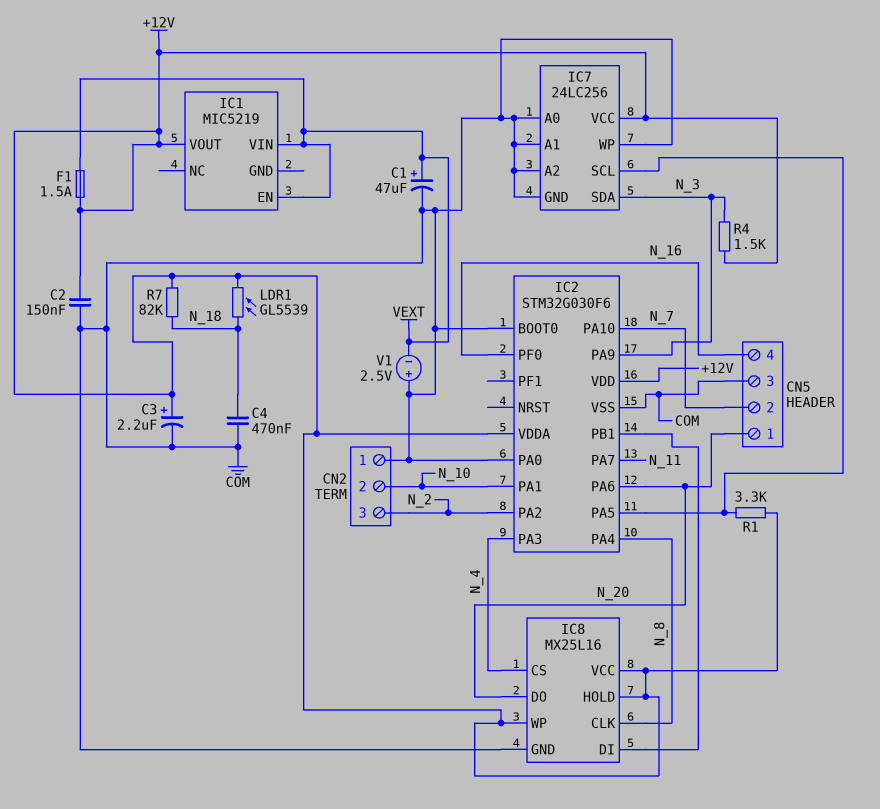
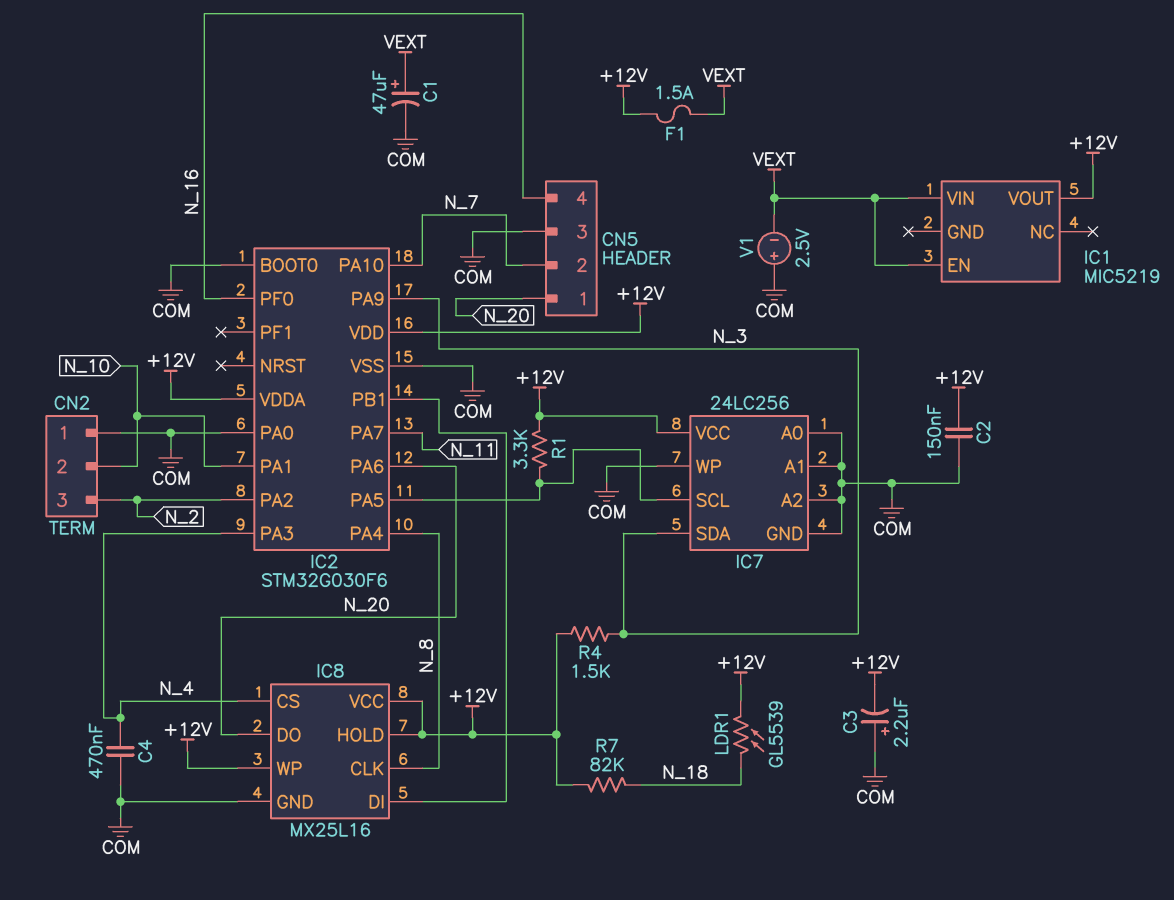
C3: 2.2uF (plus +12V, minus COM) -> 2.2uF (plus COM, minus +12V)
C4: 470nF (COM, N_18) -> 470nF (COM, N_4)

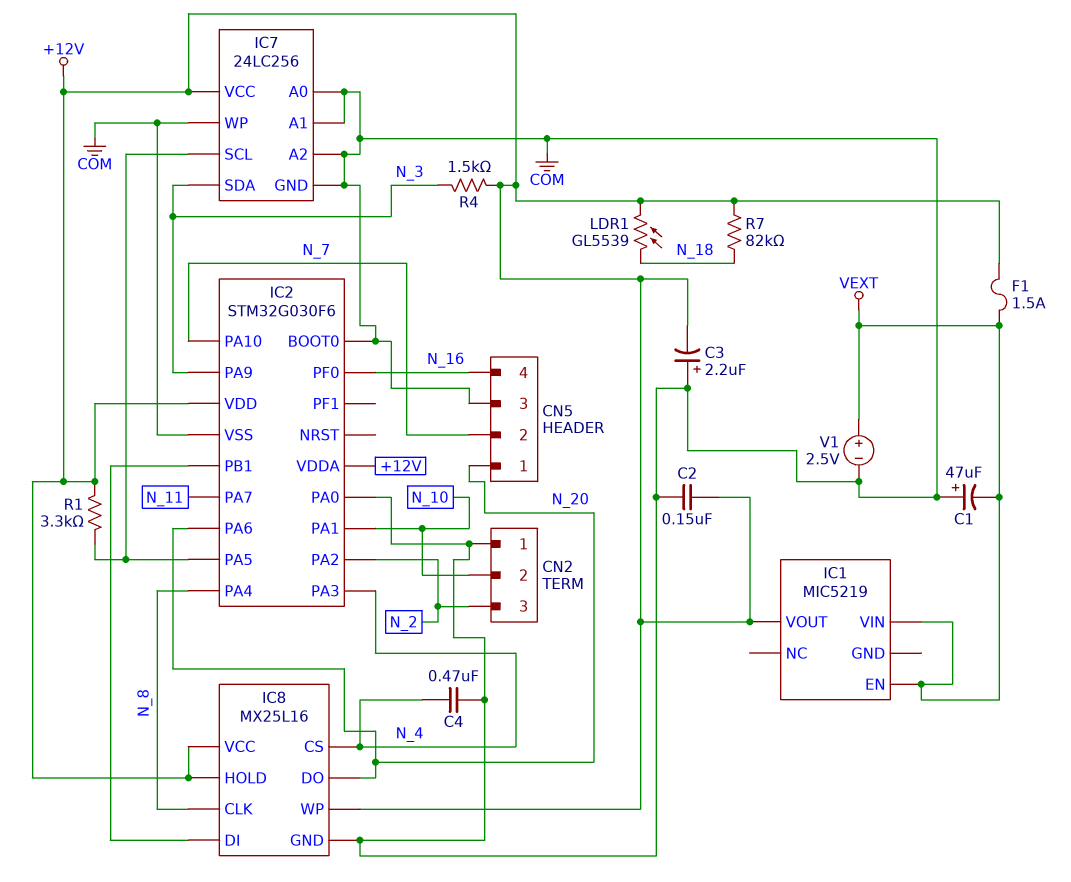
C1: 47uF (plus VEXT, minus COM) -> 47uF (plus COM, minus VEXT)
V1: 2.5V (plus COM, minus VEXT) -> 2.5V (plus VEXT, minus COM)

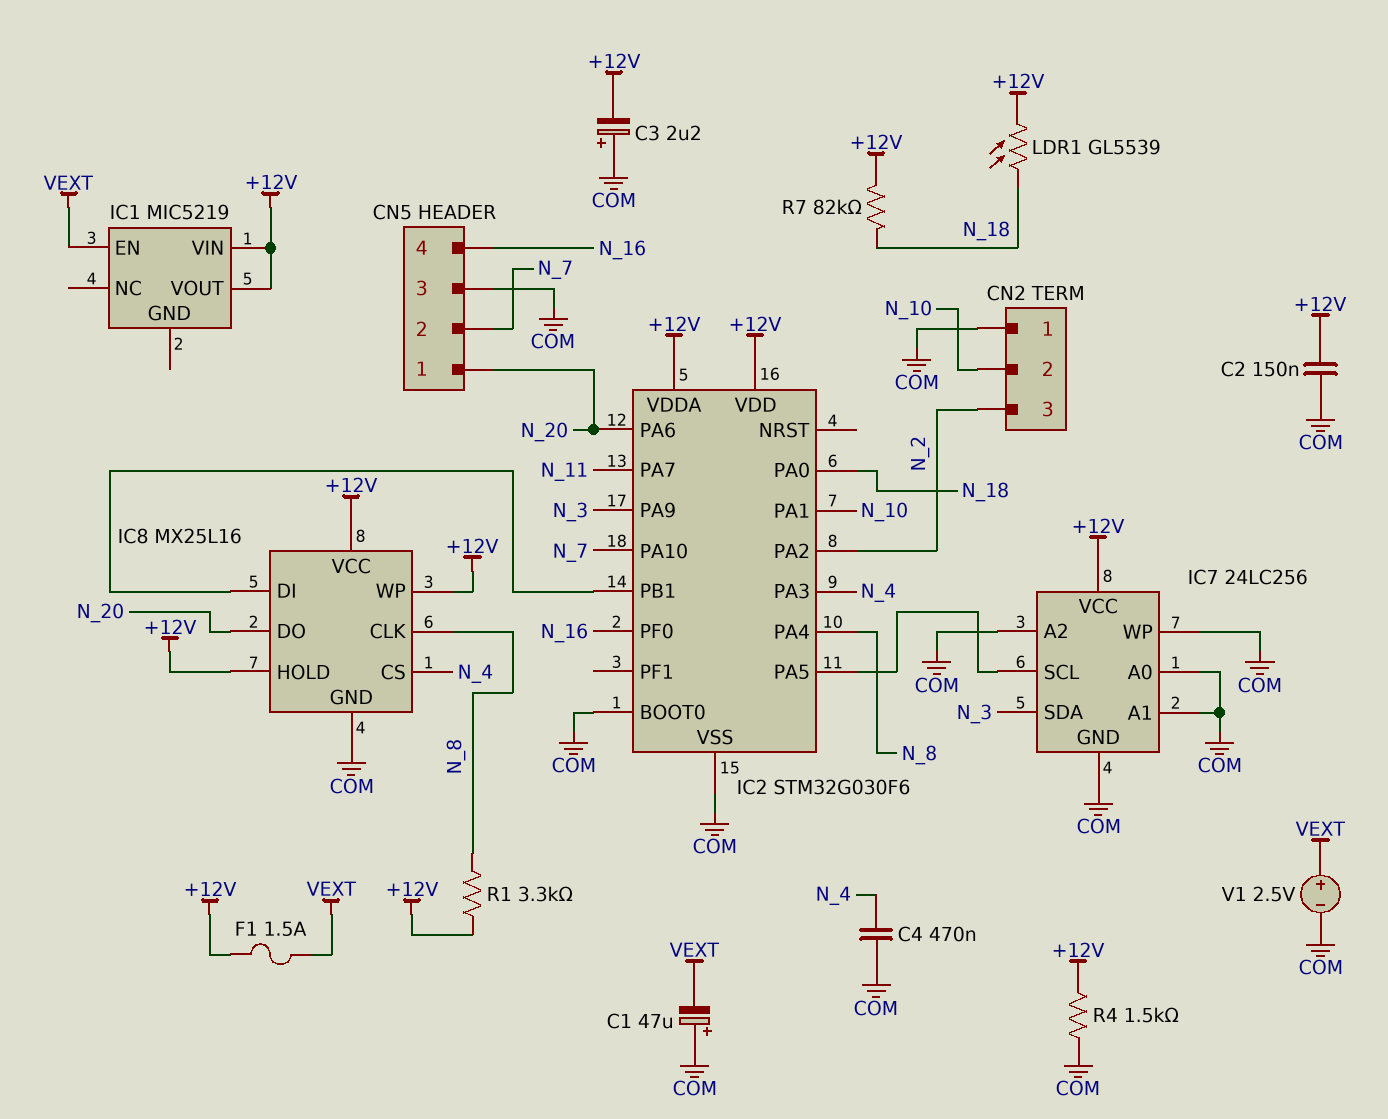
IC1 pin VIN: VEXT -> +12V
IC2 pin PA0: COM -> N_18
R1: 3.3k (+12V, IC2/PA5) -> 3.3k (+12V, N_8)
R4: 1.5k (+12V, N_3) -> 1.5k (+12V, COM)

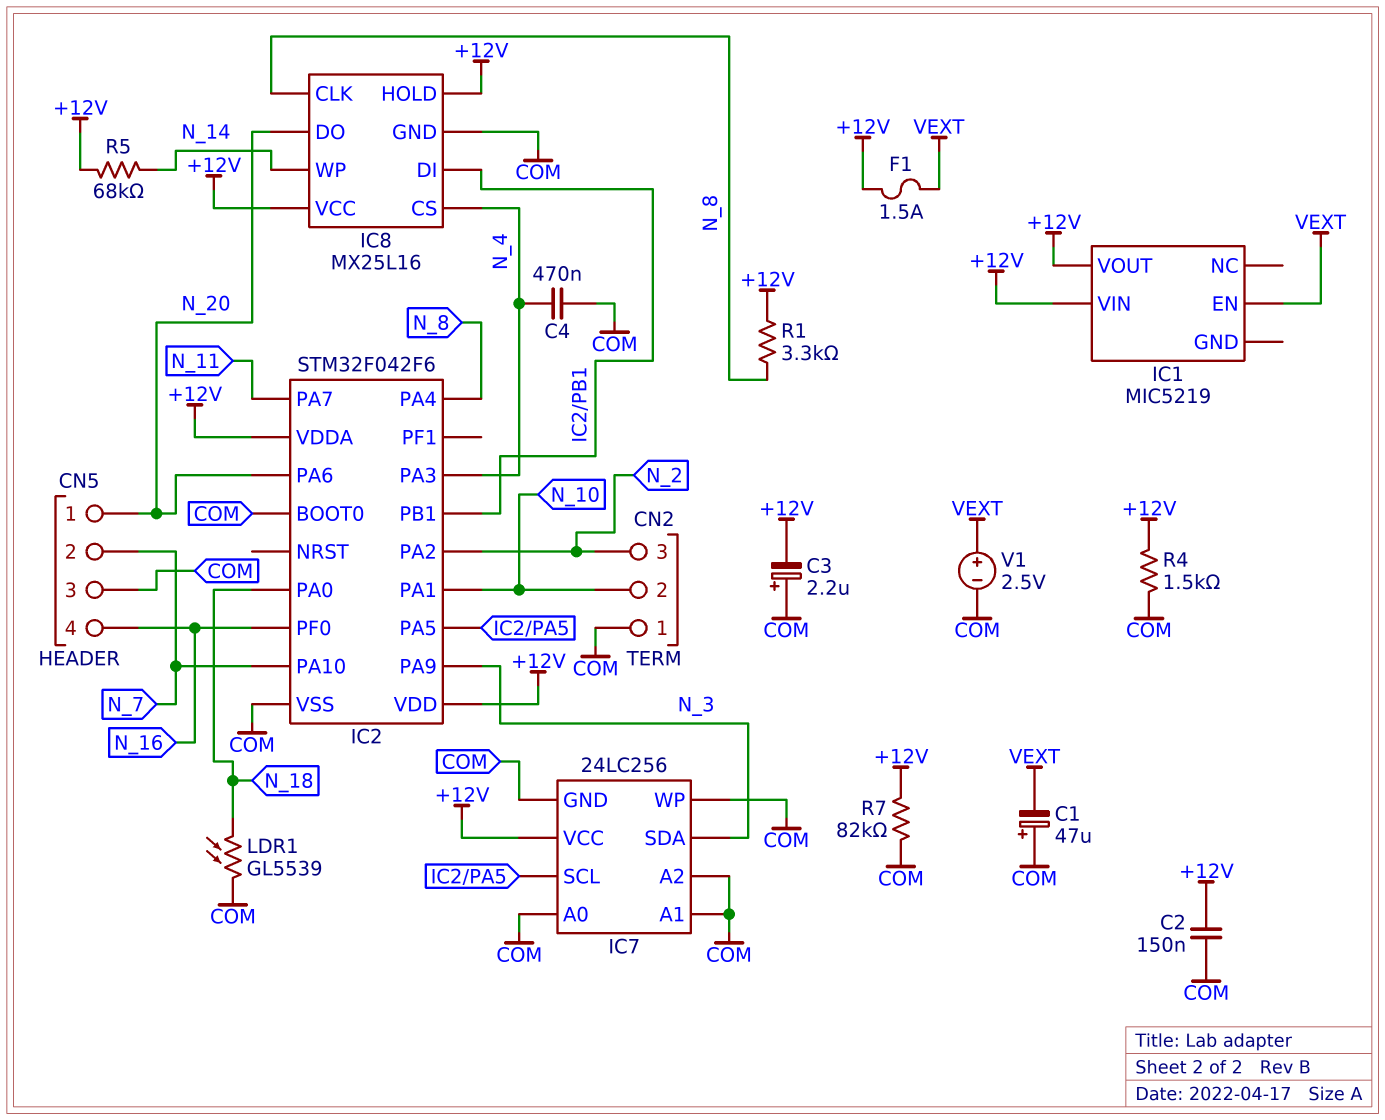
IC2: STM32G030F6 -> STM32F042F6
IC8 pin WP: +12V -> N_14
LDR1: GL5539 (+12V, N_18) -> GL5539 (COM, N_18)
R5: none -> 68k (+12V, N_14)
R7: 82k (+12V, N_18) -> 82k (+12V, COM)

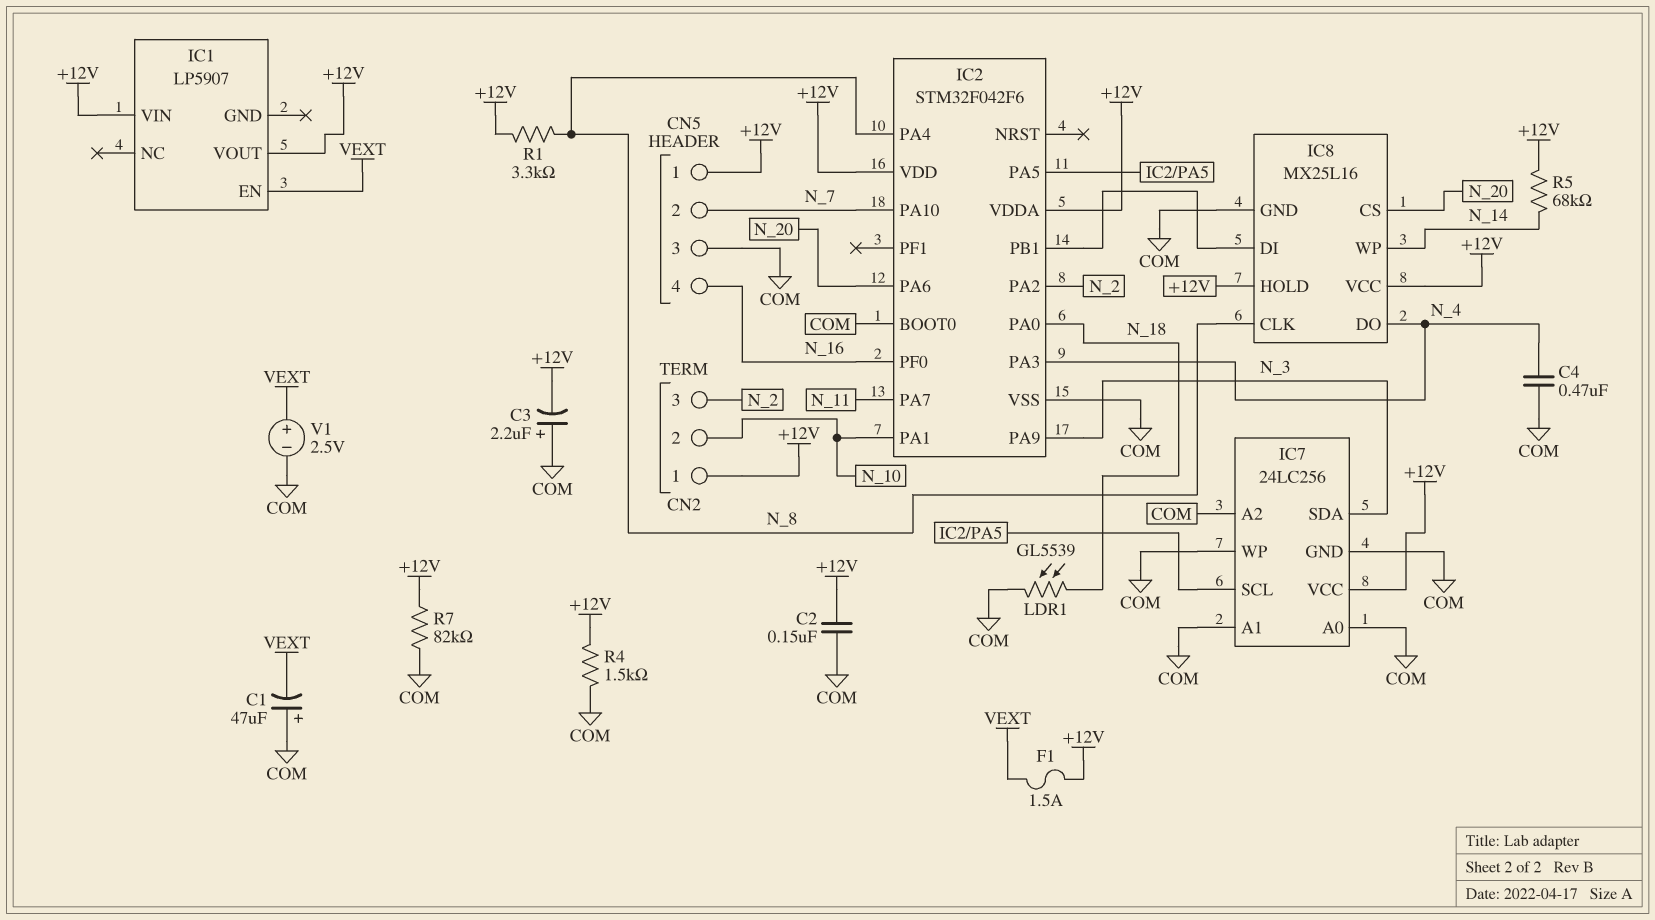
CN2 pin 1: COM -> +12V
CN5 pin 1: N_20 -> +12V
IC1: MIC5219 -> LP5907
IC8 pin CS: N_4 -> N_20
IC8 pin DO: N_20 -> N_4

